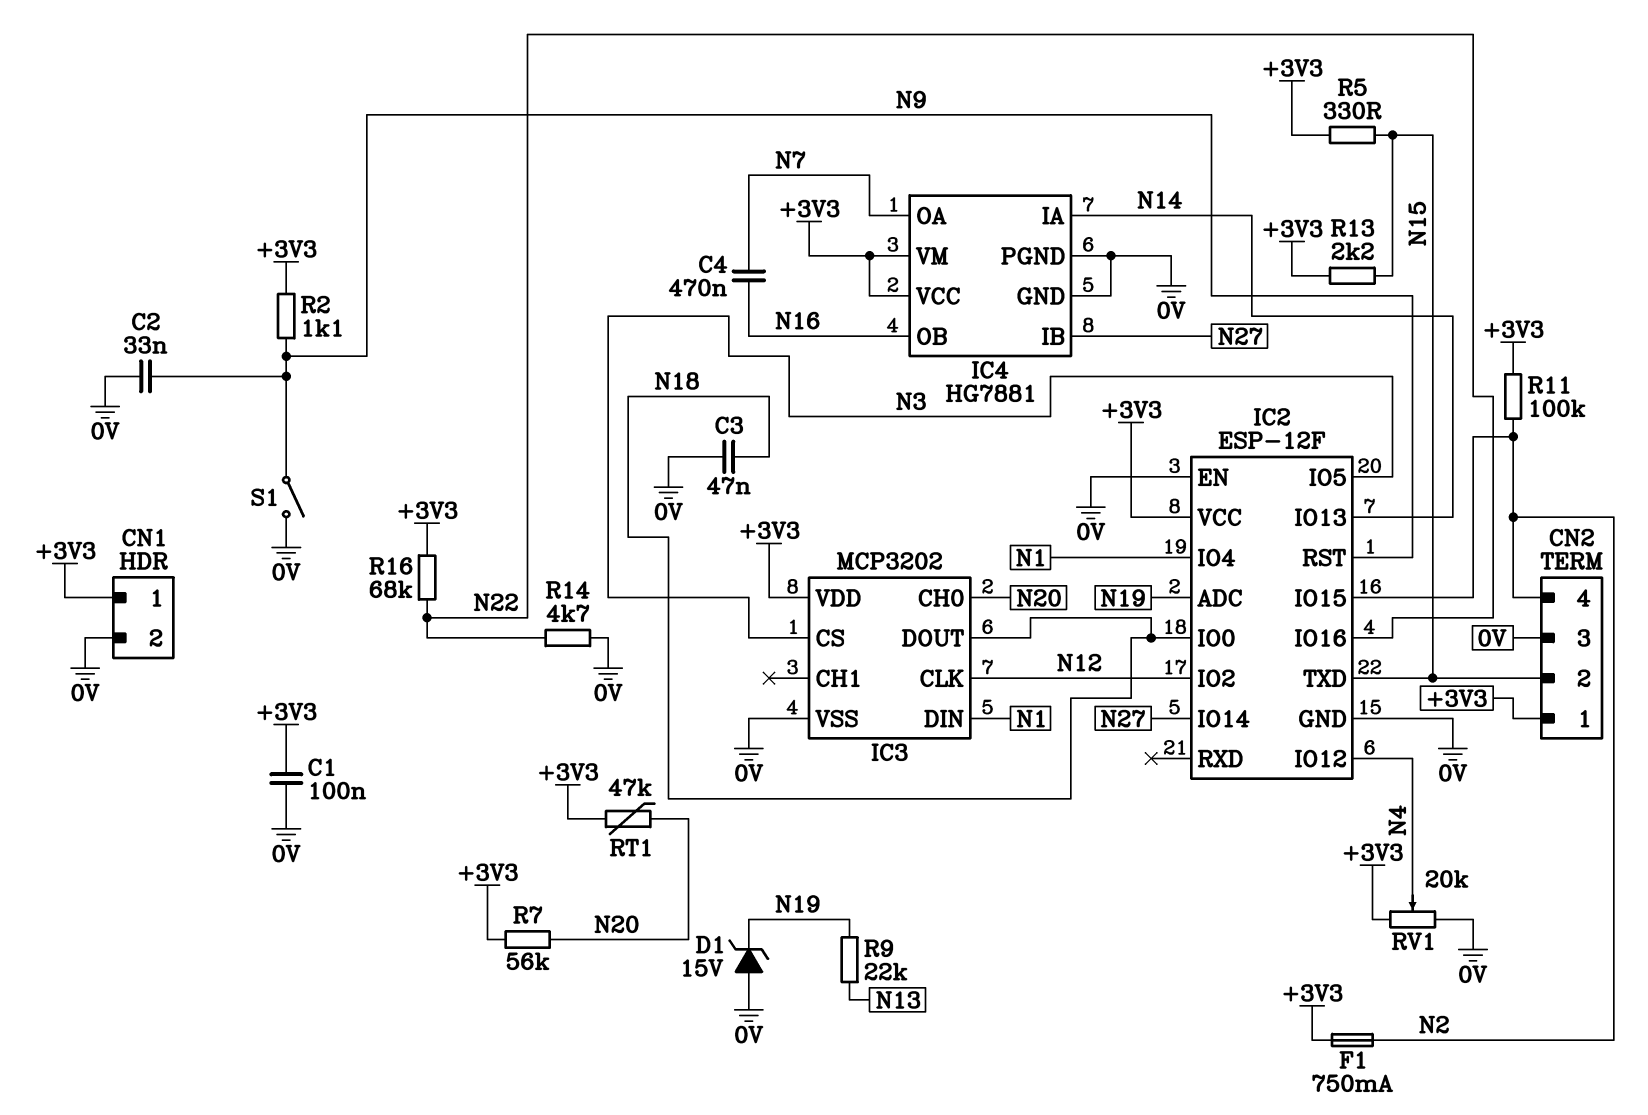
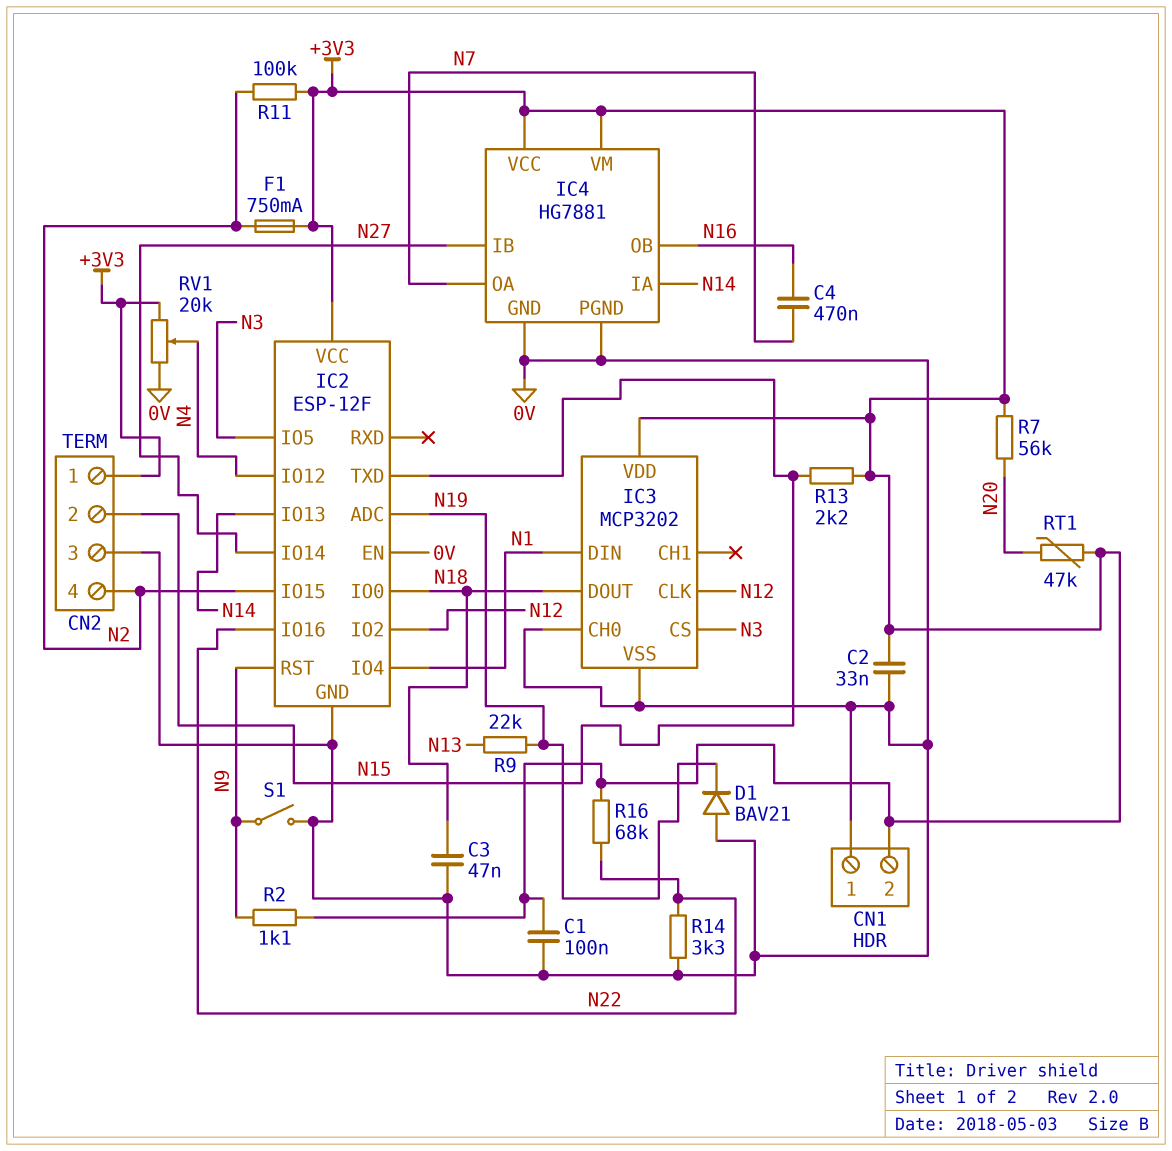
C2: 33nF (0V, N9) -> 33nF (+3V3, 0V)
CN1 pin 1: +3V3 -> 0V
CN1 pin 2: 0V -> +3V3
D1: zener 15V (A 0V, K N19) -> diode BAV21 (A 0V, K N19)
IC3 pin CH0: N20 -> 0V
R5: 330 (+3V3, N15) -> none
R14: 4.7k (0V, N22) -> 3.3k (0V, N22)

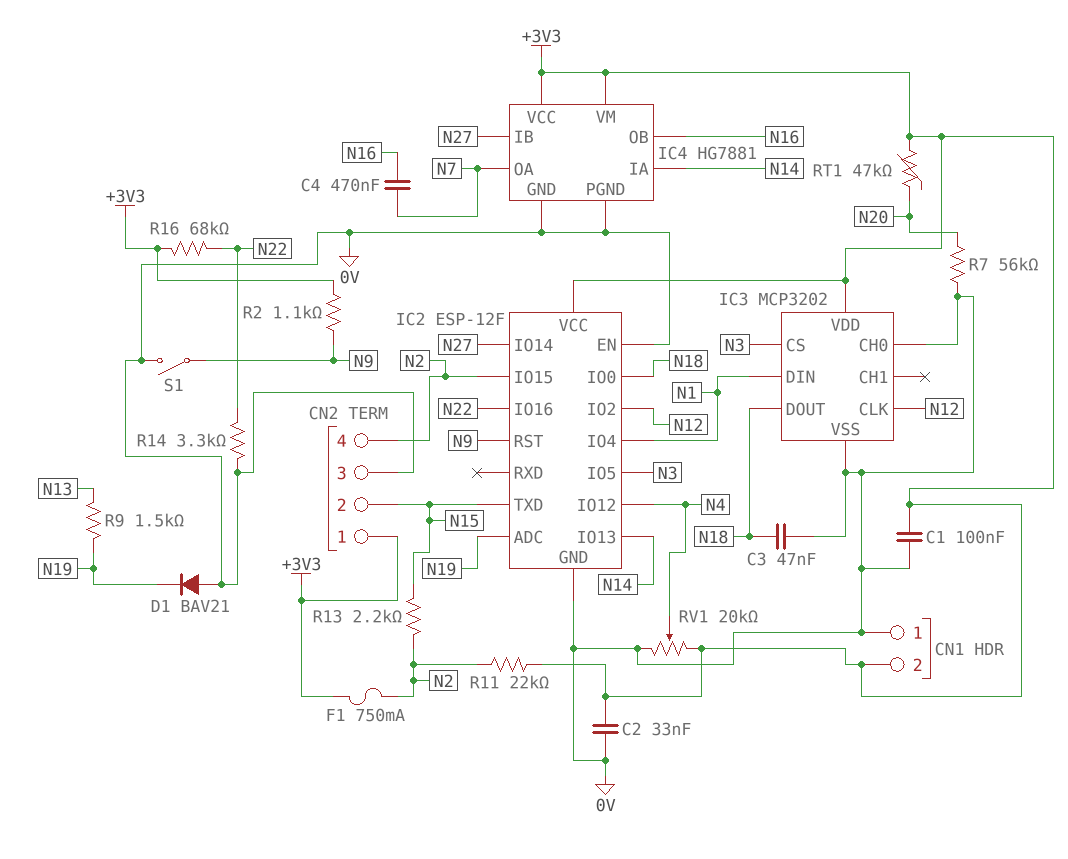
R7: 56k (+3V3, N20) -> 56k (0V, N20)
R9: 22k (N13, N19) -> 1.5k (N13, N19)
R11: 100k (+3V3, N2) -> 22k (+3V3, N2)
R13: 2.2k (+3V3, N15) -> 2.2k (N2, N15)

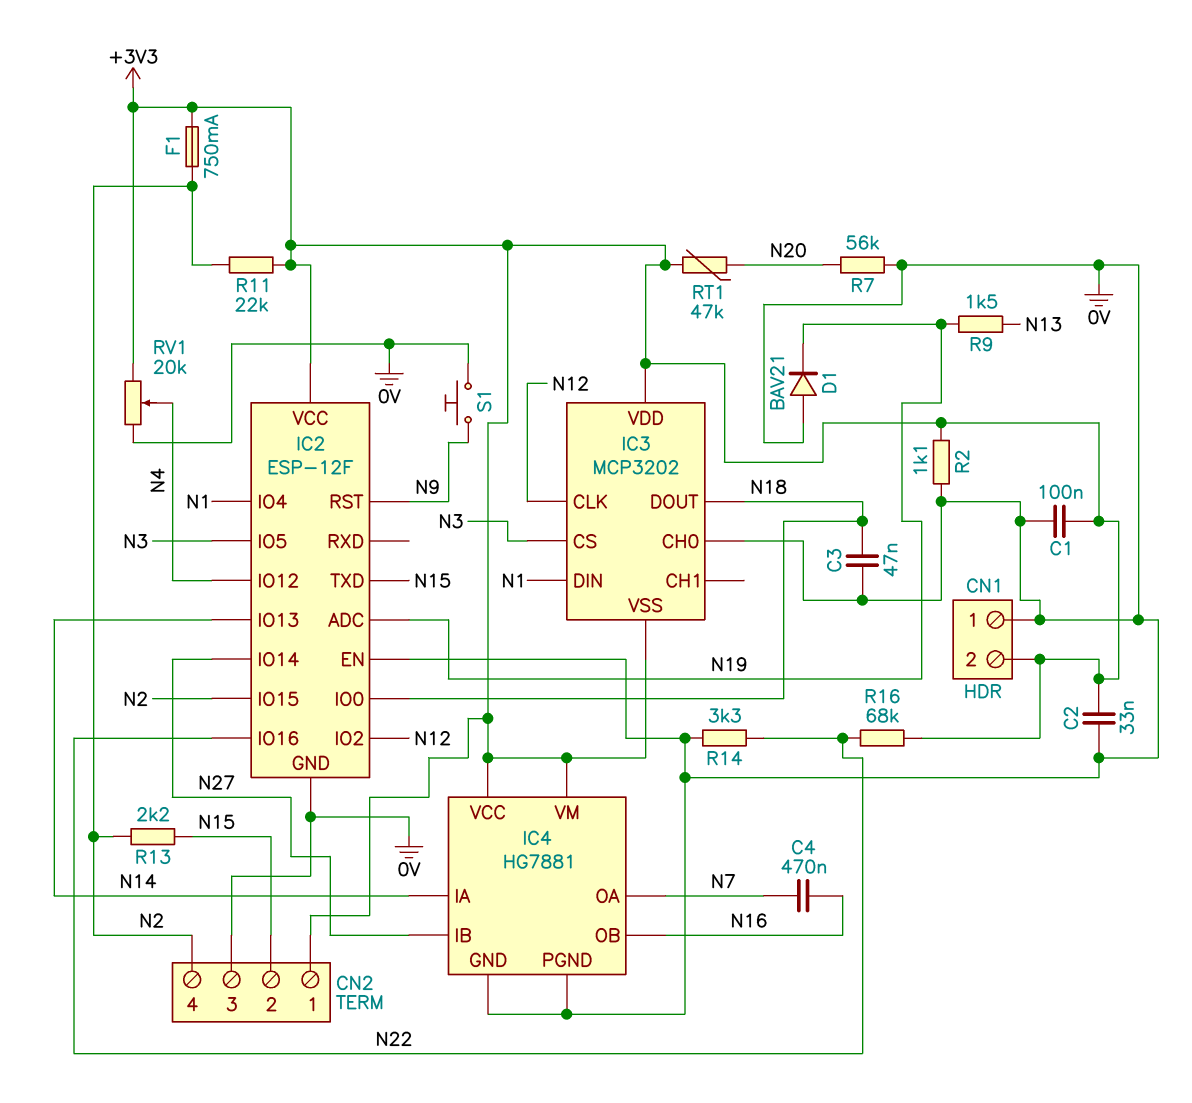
IC3 pin VSS: 0V -> +3V3
R2: 1.1k (+3V3, N9) -> 1.1k (+3V3, 0V)
S1: switch (0V, N9) -> button (0V, N9)

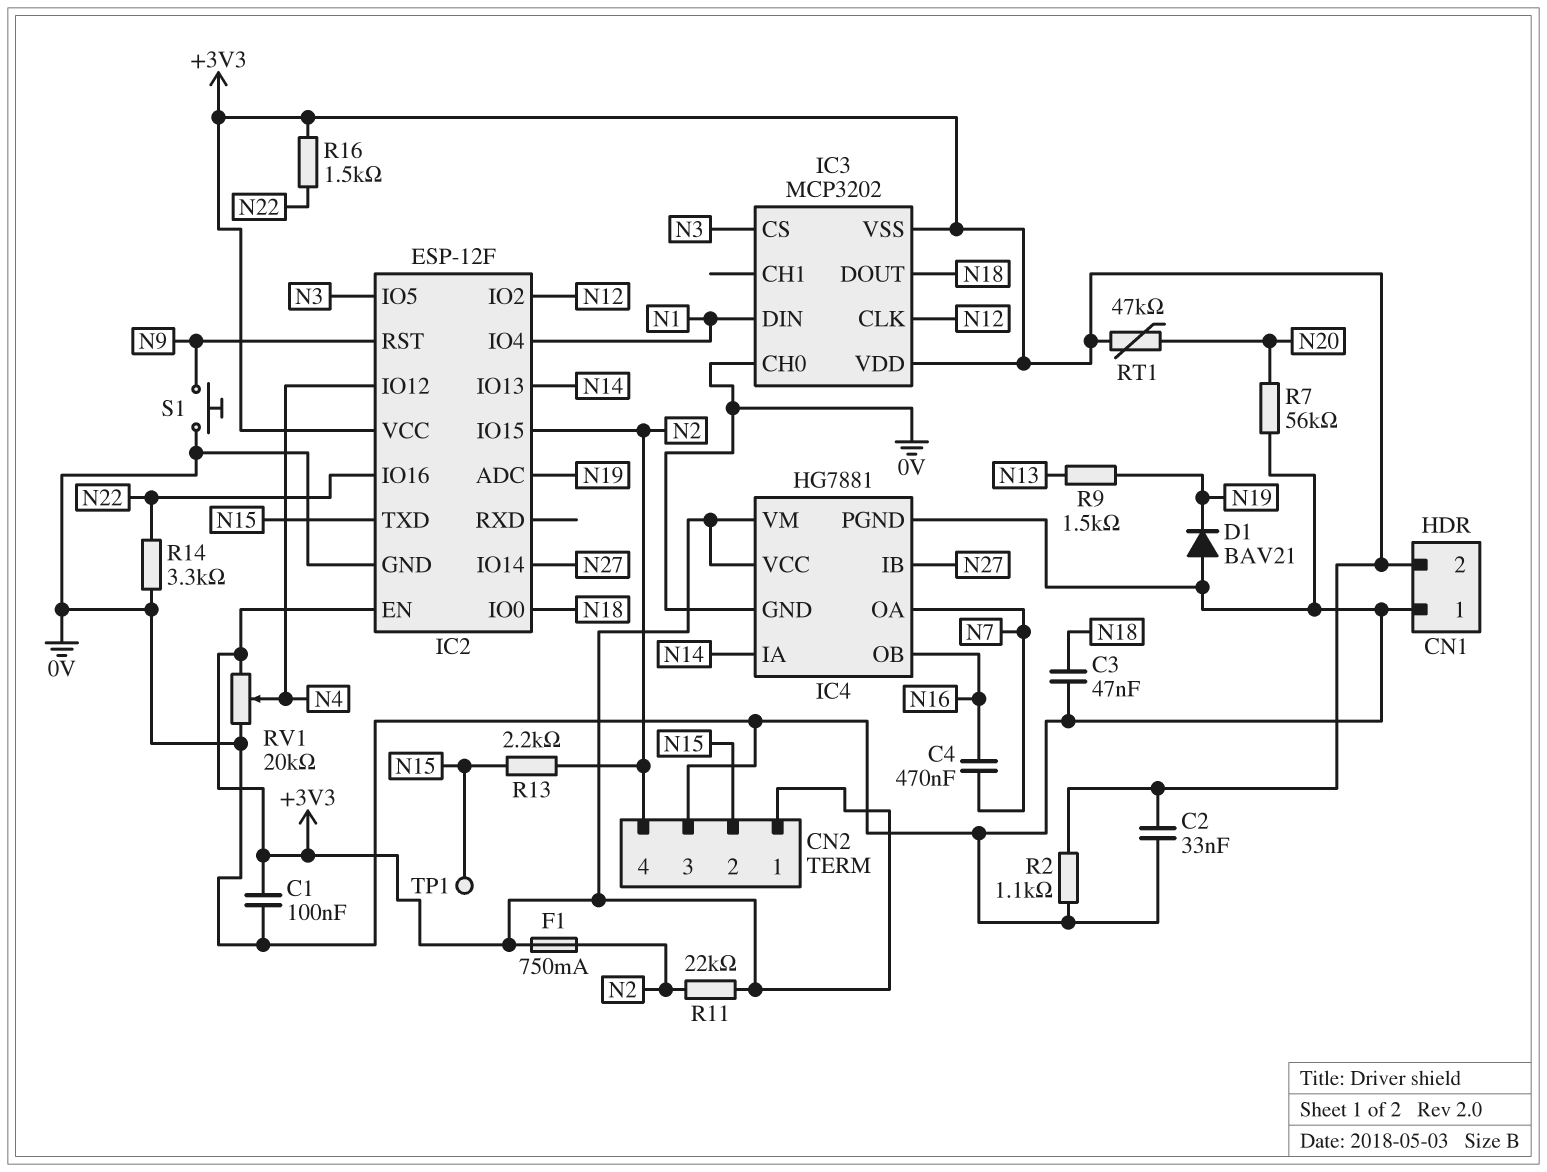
IC2 pin EN: 0V -> +3V3
R16: 68k (+3V3, N22) -> 1.5k (+3V3, N22)
TP1: none -> test point (N15)

